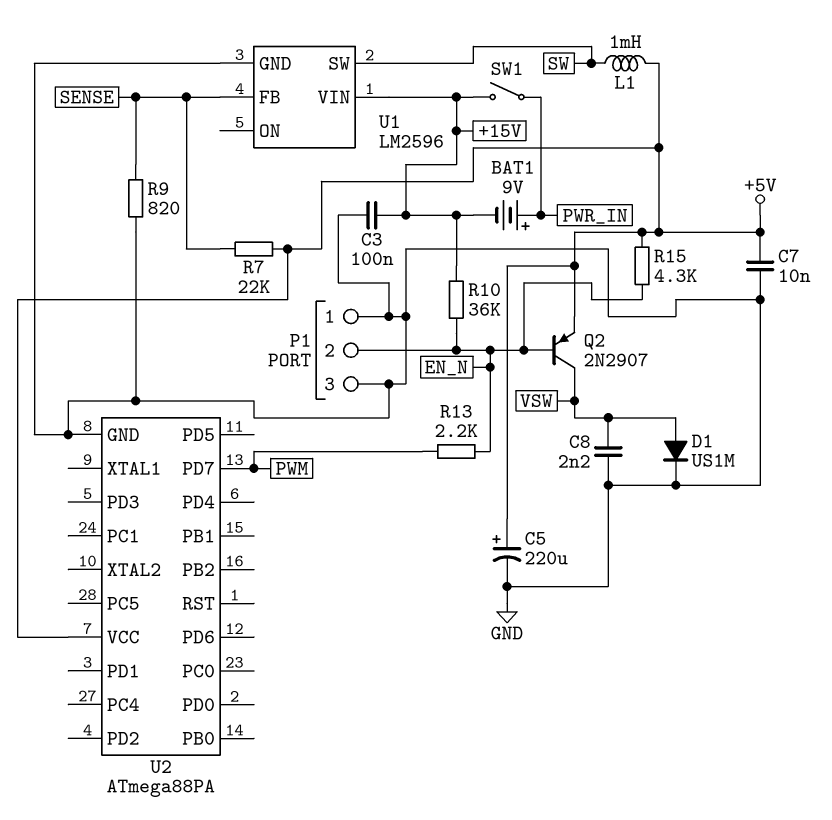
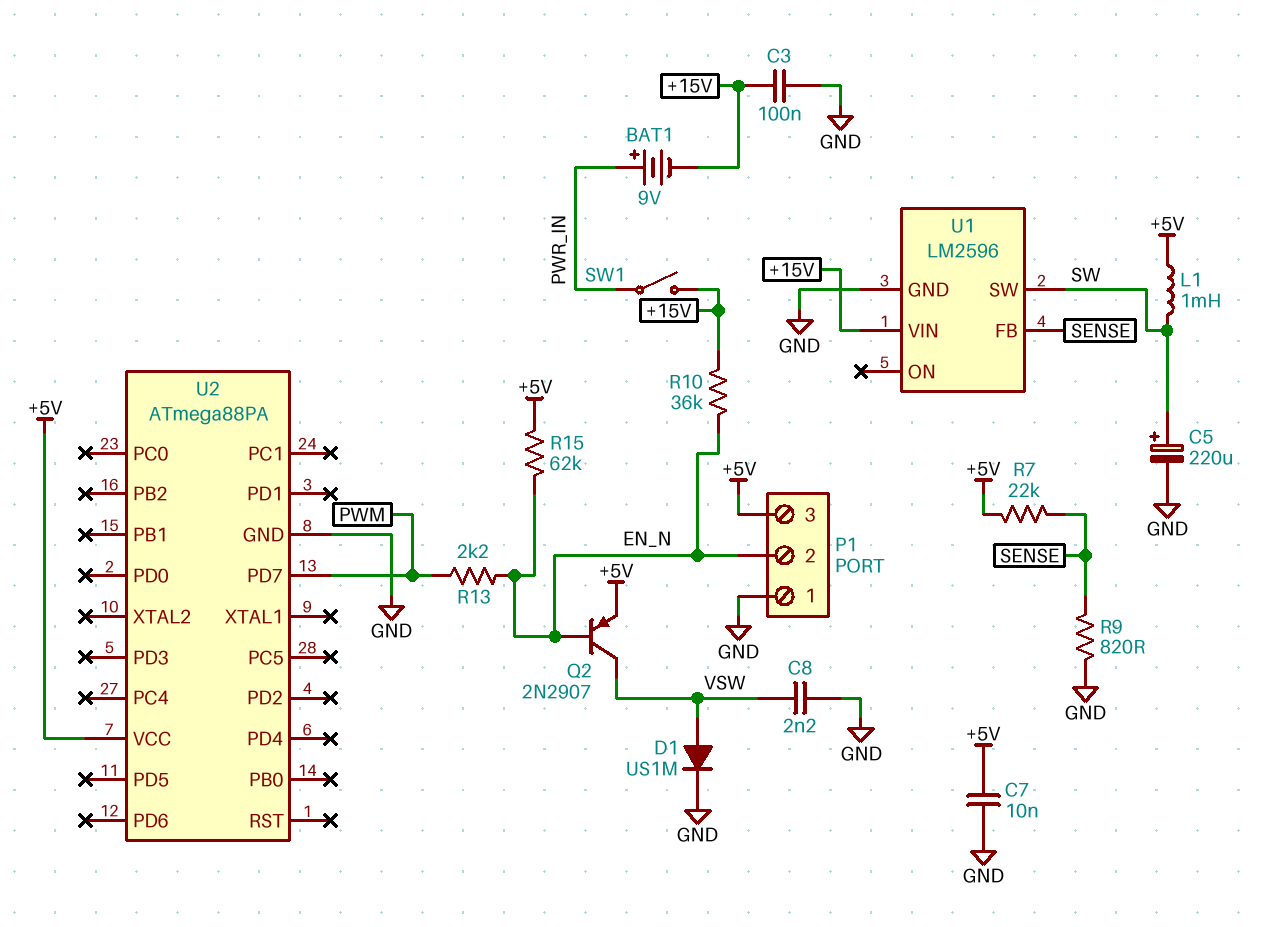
C5: 220uF (plus +5V, minus GND) -> 220uF (plus SW, minus GND)
P1 pin 3: GND -> +5V
R15: 4.3k (+5V, EN_N) -> 62k (+5V, EN_N)

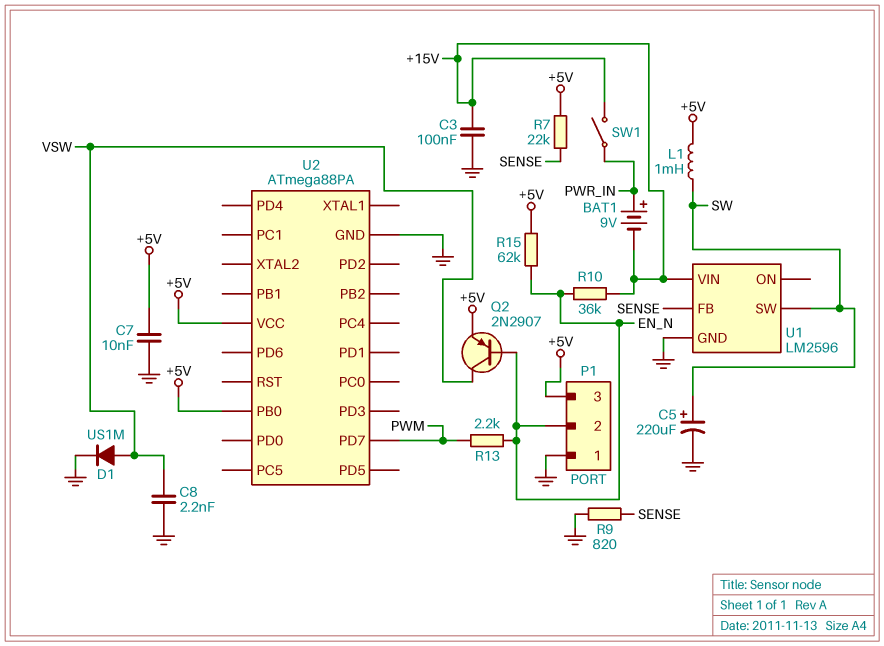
U2 pin PB0: none -> +5V

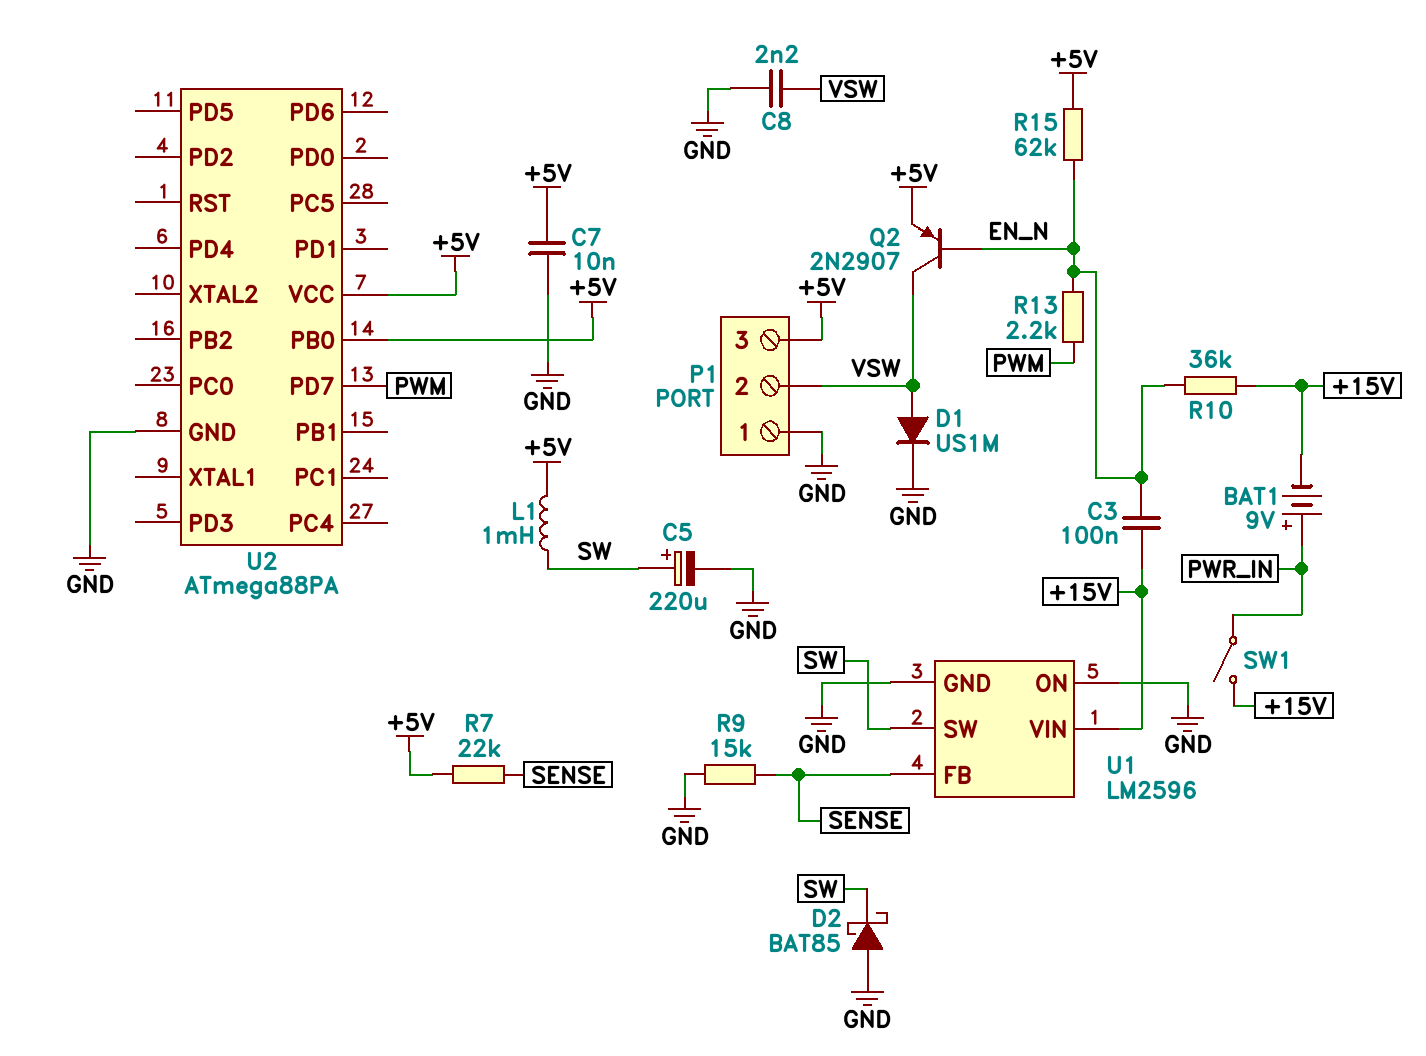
C3: 100nF (+15V, GND) -> 100nF (+15V, EN_N)
D2: none -> schottky BAT85 (A GND, K SW)
P1 pin 2: EN_N -> VSW
R9: 820 (GND, SENSE) -> 15k (GND, SENSE)
U1 pin ON: none -> GND

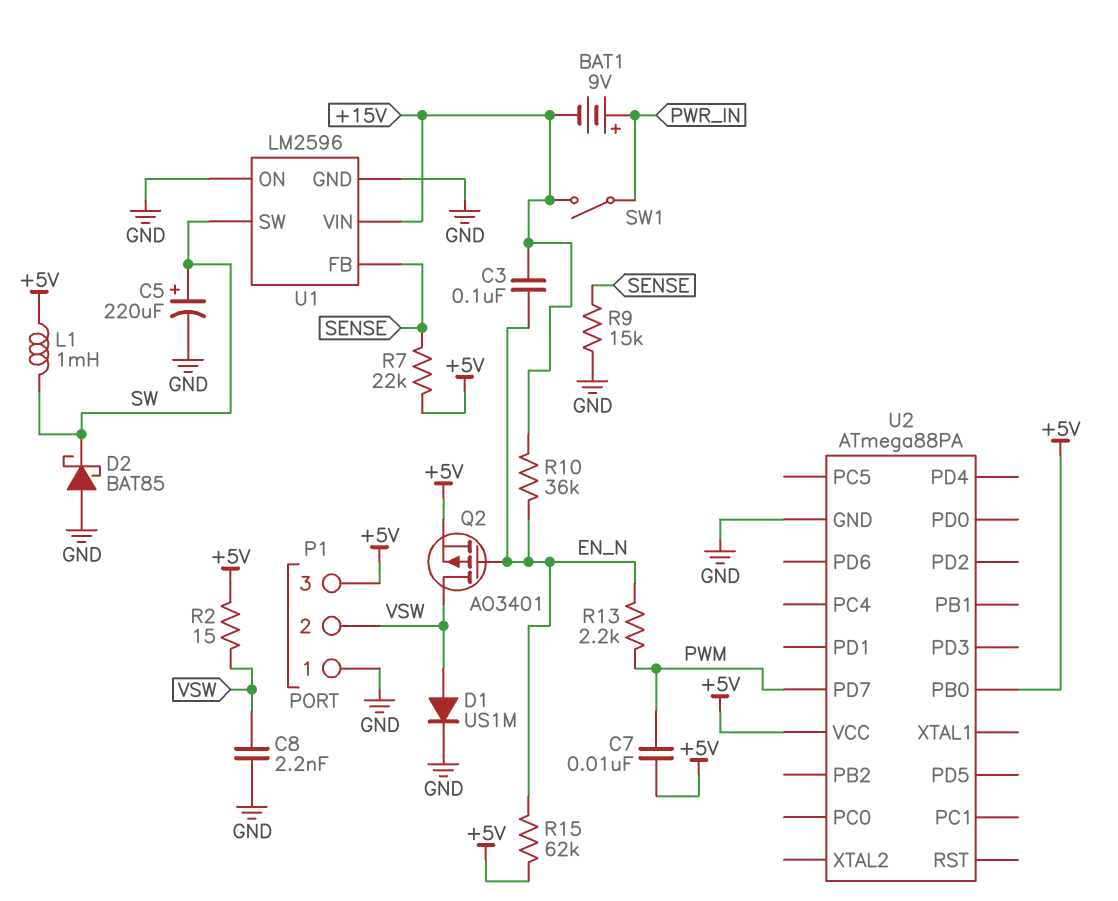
C7: 10nF (+5V, GND) -> 10nF (+5V, PWM)
Q2: PNP 2N2907 (B EN_N, C VSW, E +5V) -> PMOS AO3401 (G EN_N, D VSW, S +5V)
R2: none -> 15 (+5V, VSW)

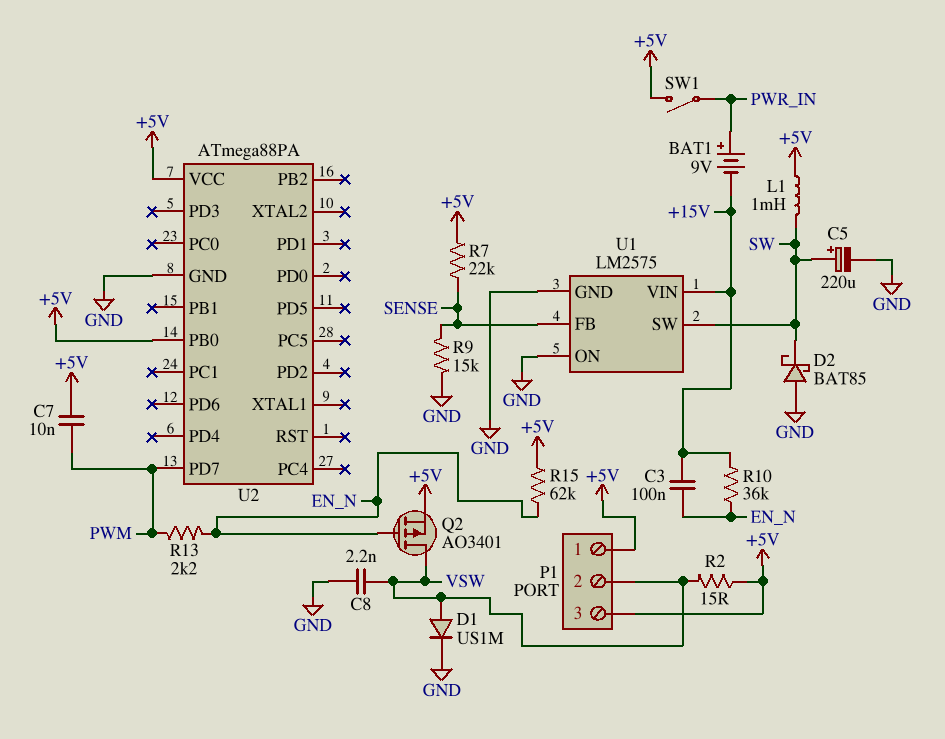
P1 pin 1: GND -> +5V
SW1: switch (+15V, PWR_IN) -> switch (+5V, PWR_IN)
U1: LM2596 -> LM2575

